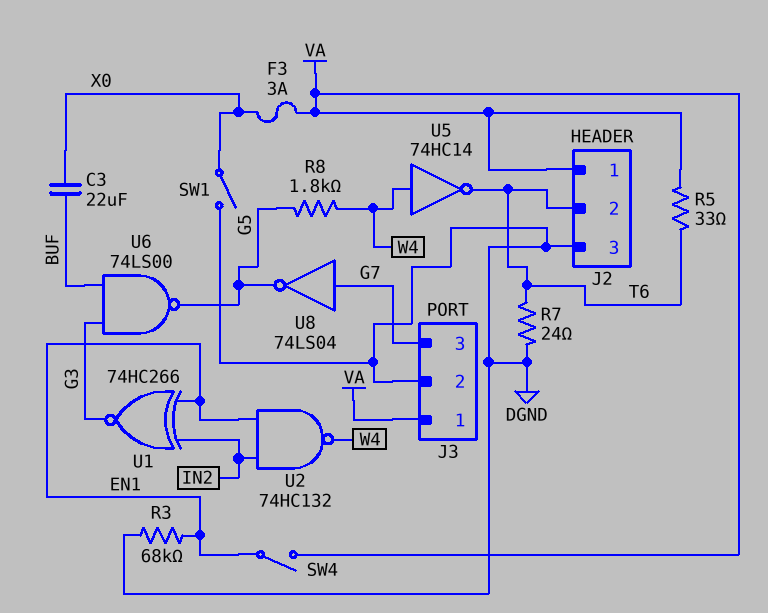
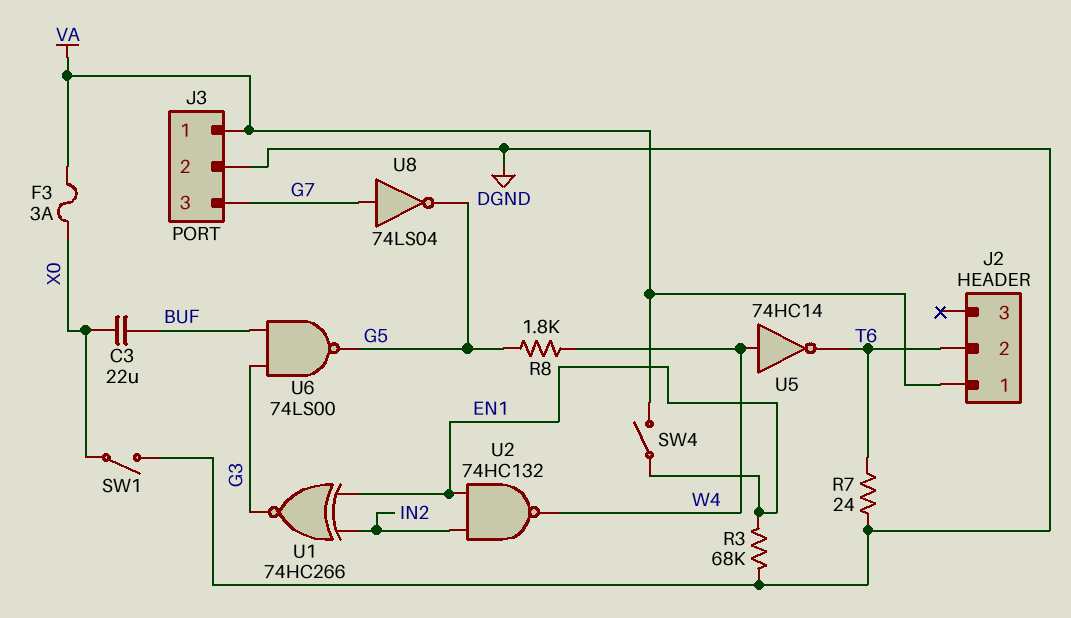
J2 pin 3: DGND -> none
R5: 33 (T6, VA) -> none

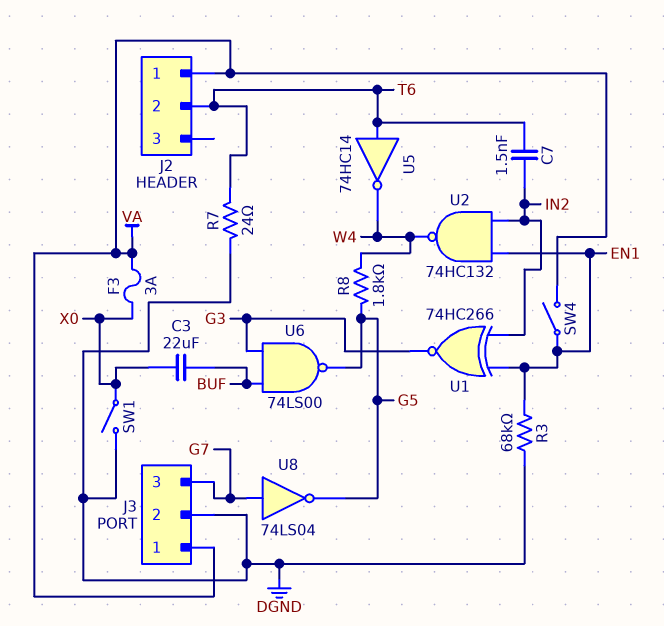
C7: none -> 1.5nF (IN2, T6)
U5: NOT 74HC14 (in W4, out T6) -> NOT 74HC14 (in T6, out W4)

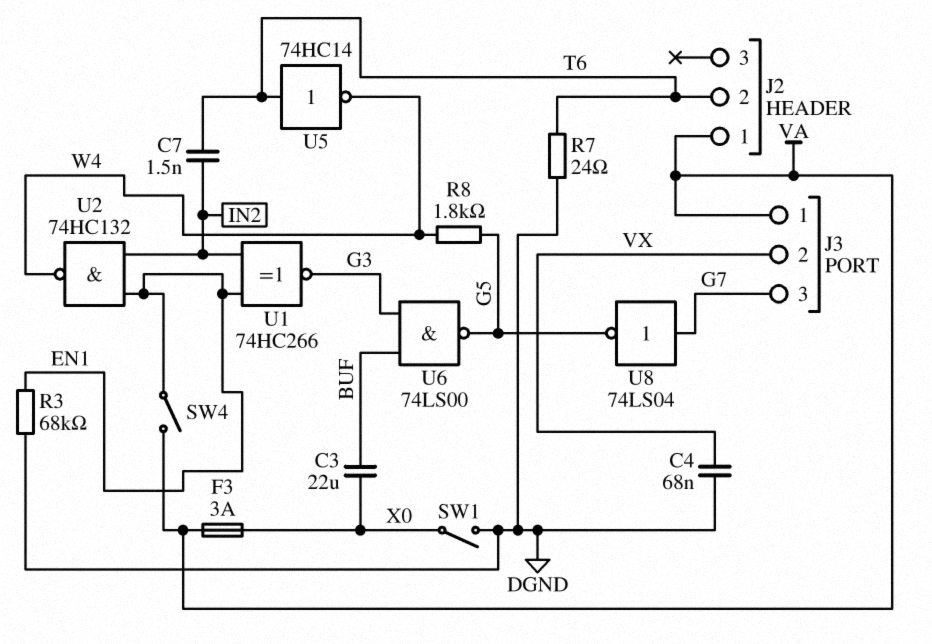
C4: none -> 68nF (DGND, VX)
J3 pin 2: DGND -> VX

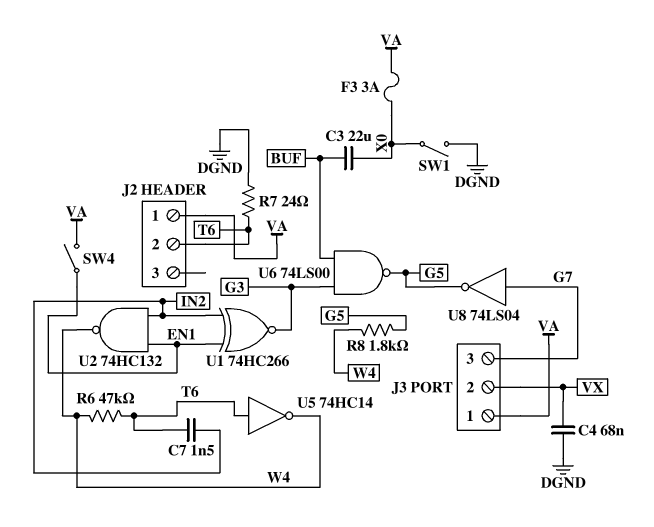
R3: 68k (DGND, EN1) -> none
R6: none -> 47k (T6, W4)

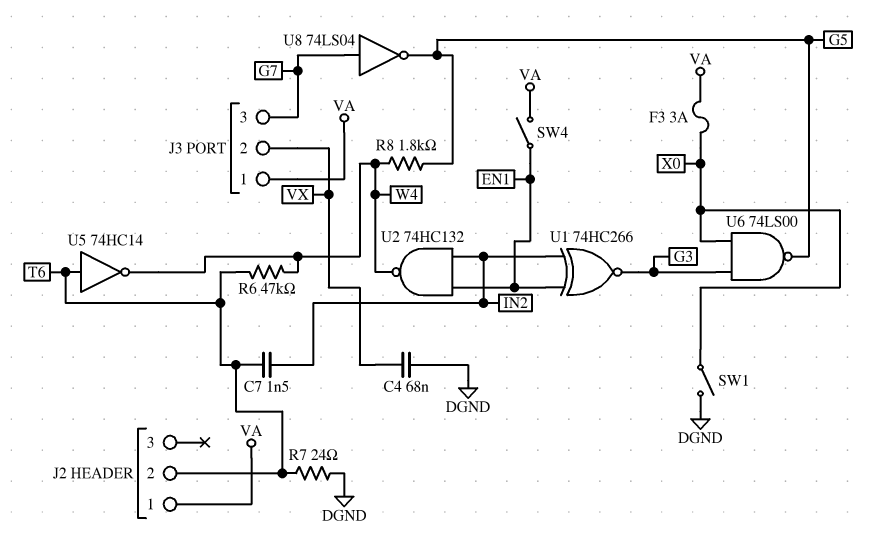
C3: 22uF (BUF, X0) -> none
U6: NAND 74LS00 (in BUF, in G3, out G5) -> NAND 74LS00 (in G3, in X0, out G5)

